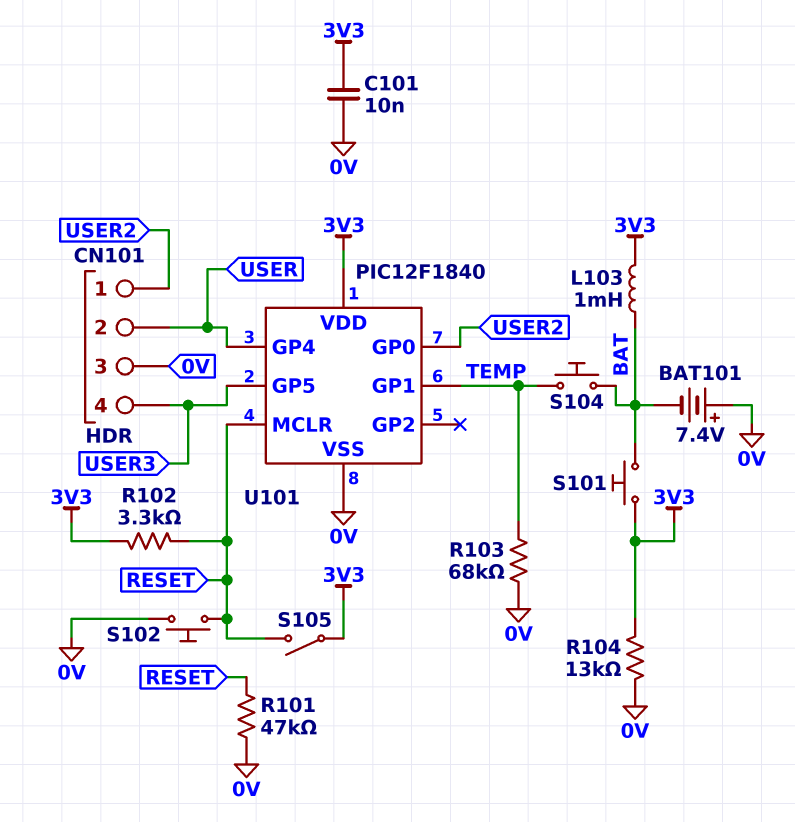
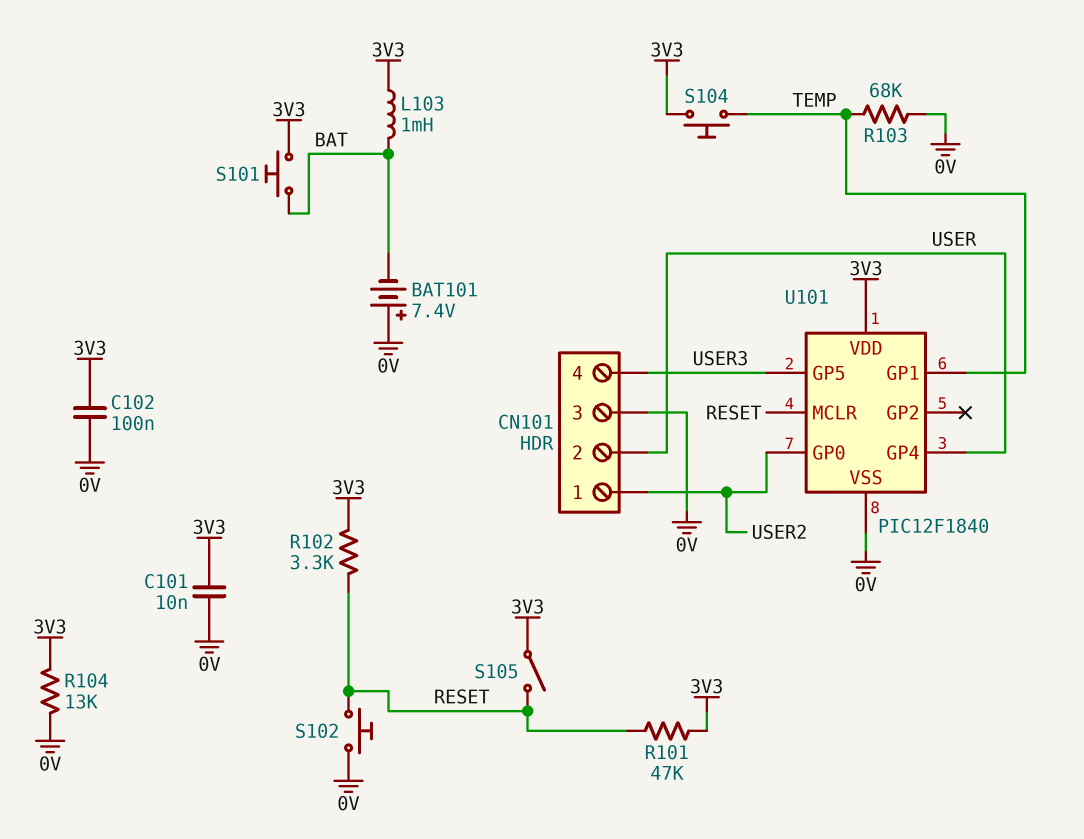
C102: none -> 100nF (0V, 3V3)
R101: 47k (0V, RESET) -> 47k (3V3, RESET)
S104: button (BAT, TEMP) -> button (3V3, TEMP)

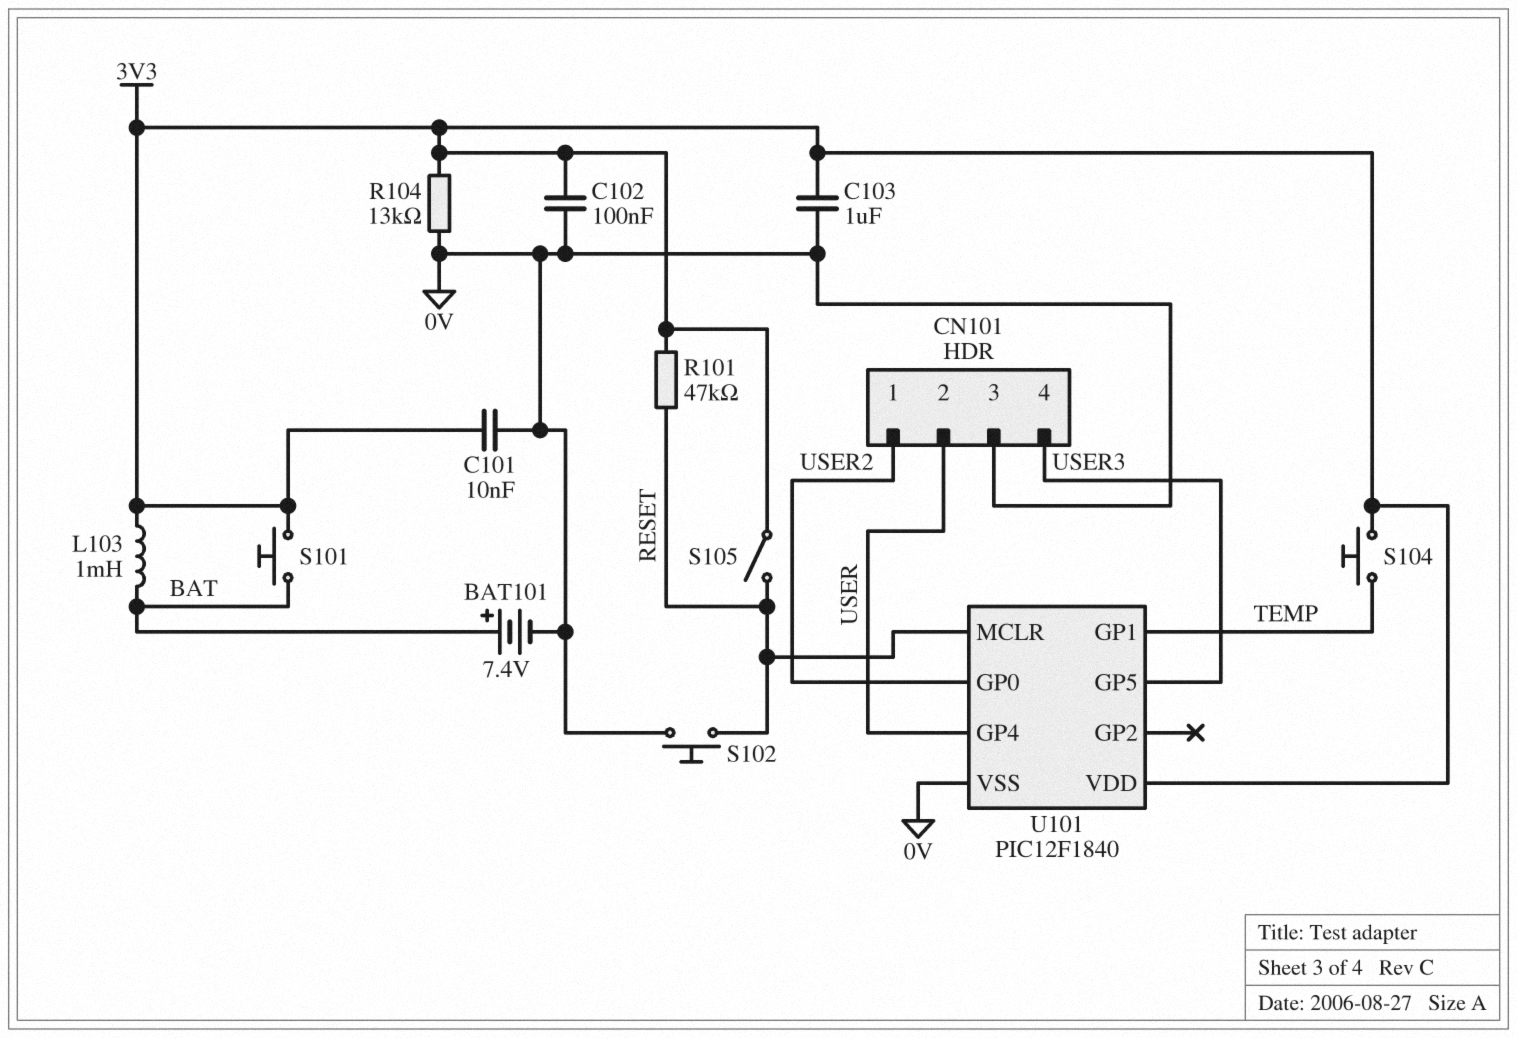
BAT101: 7.4V (plus 0V, minus BAT) -> 7.4V (plus BAT, minus 0V)
C103: none -> 1uF (0V, 3V3)
R102: 3.3k (3V3, RESET) -> none
R103: 68k (0V, TEMP) -> none

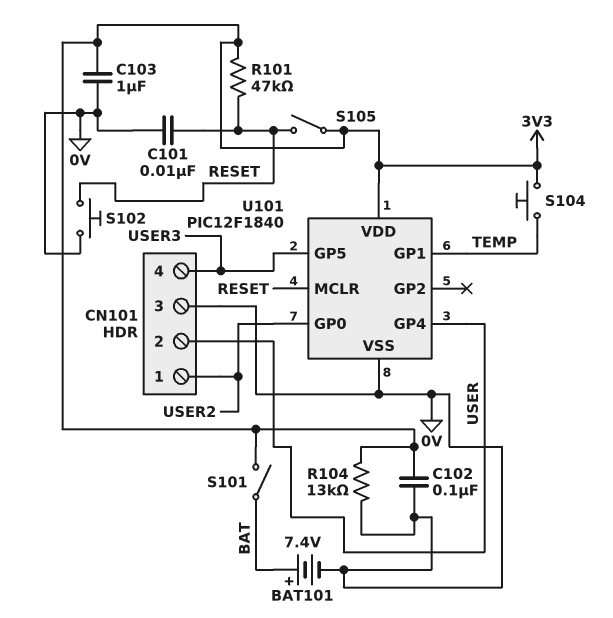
C101: 10nF (0V, 3V3) -> 10nF (0V, RESET)
L103: 1mH (3V3, BAT) -> none
S101: button (3V3, BAT) -> switch (3V3, BAT)

